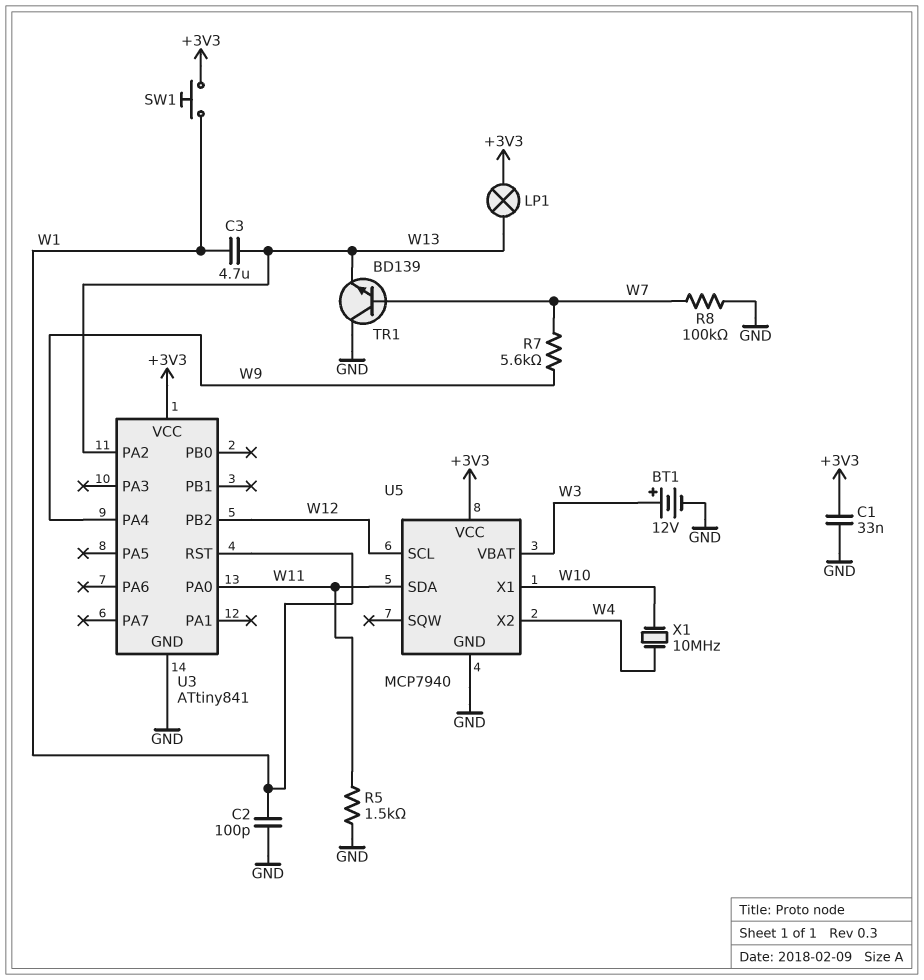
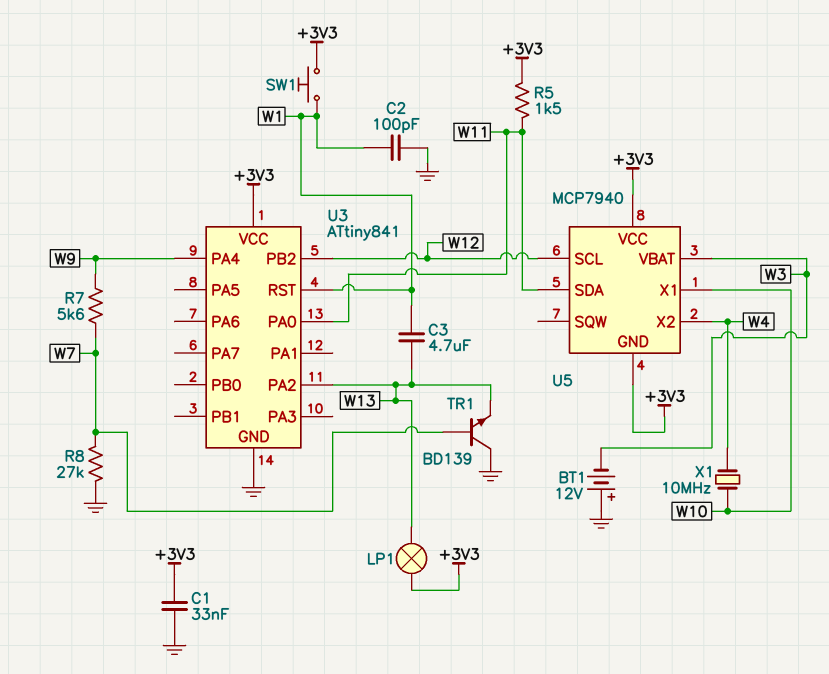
BT1: 12V (plus W3, minus GND) -> 12V (plus GND, minus W3)
R5: 1.5k (GND, W11) -> 1.5k (+3V3, W11)
R8: 100k (GND, W7) -> 27k (GND, W7)
U5 pin GND: GND -> +3V3

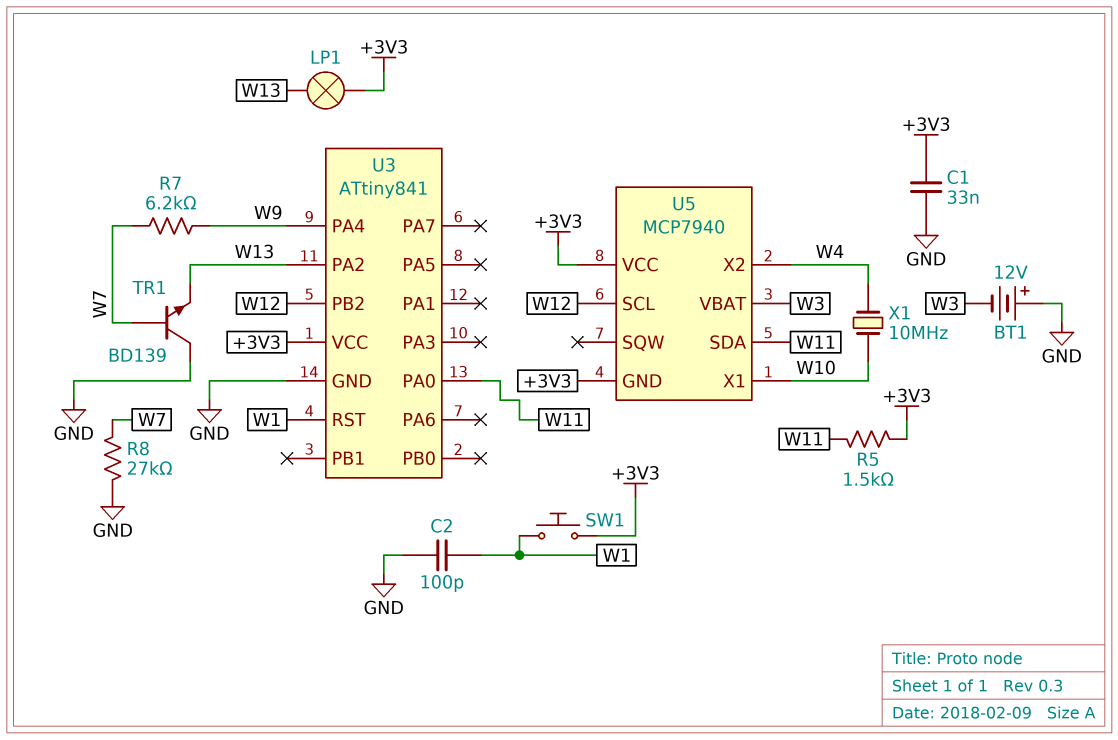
C3: 4.7uF (W1, W13) -> none
R7: 5.6k (W7, W9) -> 6.2k (W7, W9)

